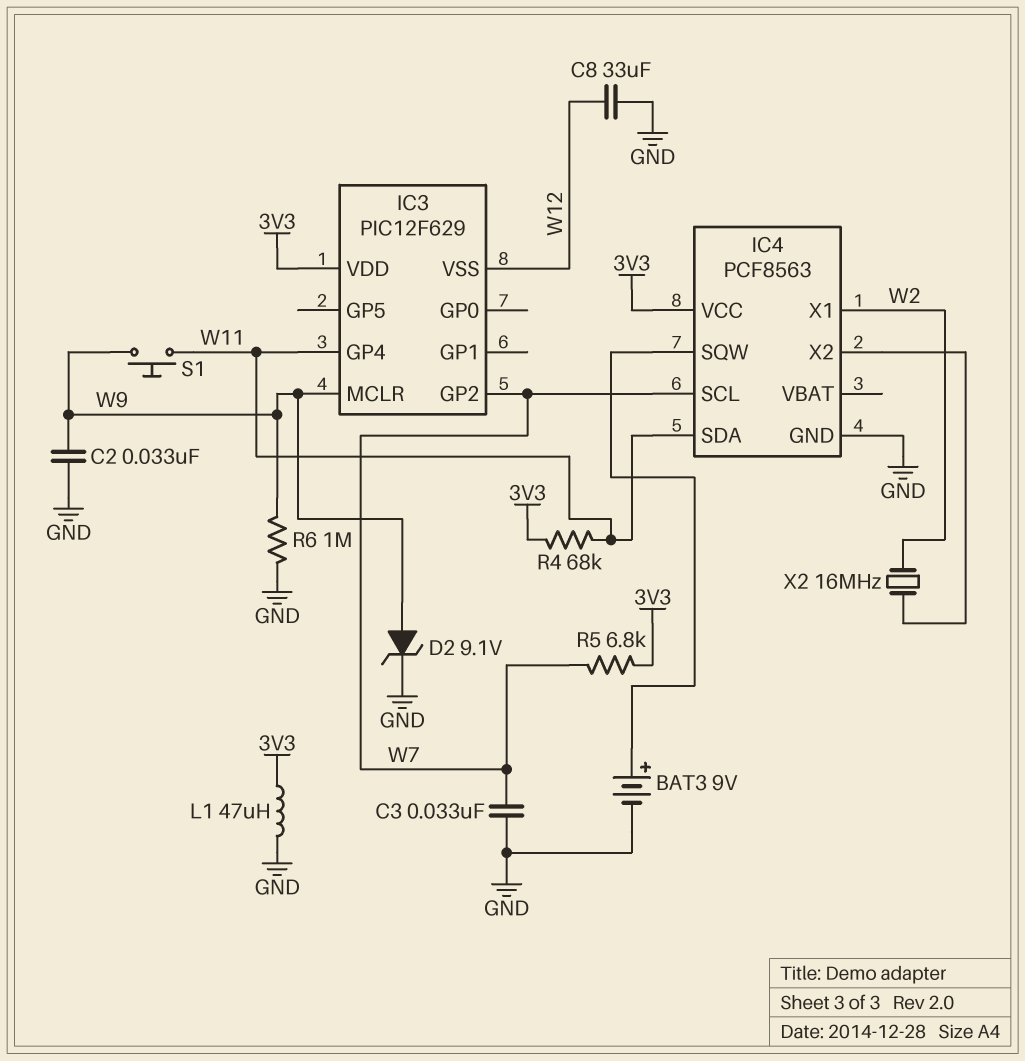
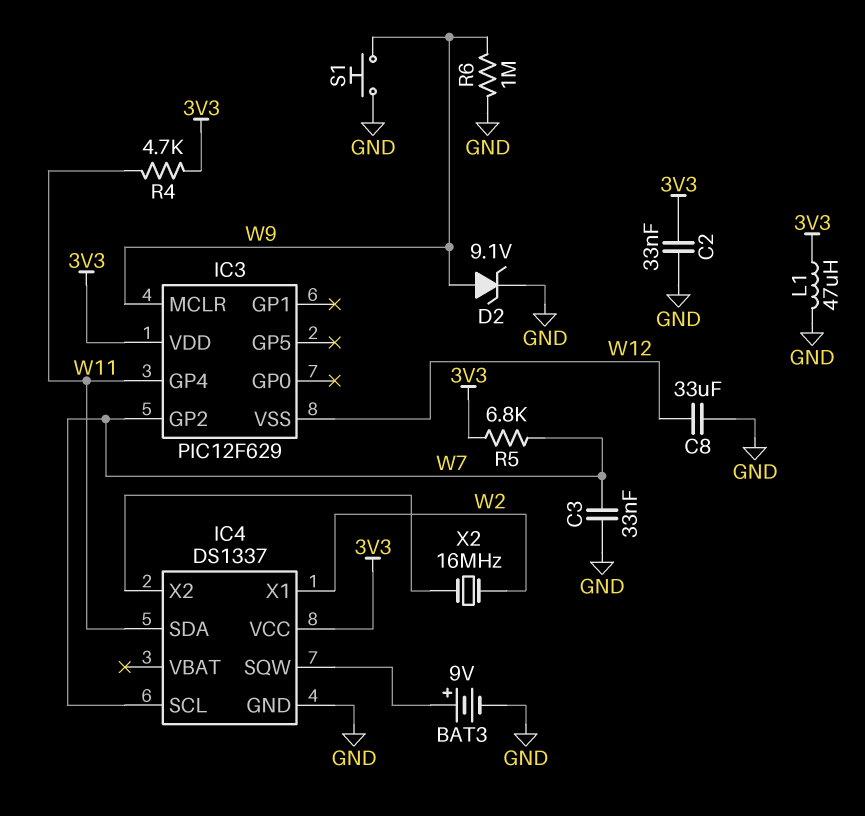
C2: 33nF (GND, W9) -> 33nF (3V3, GND)
IC4: PCF8563 -> DS1337
R4: 68k (3V3, W11) -> 4.7k (3V3, W11)
S1: button (W9, W11) -> button (GND, W9)

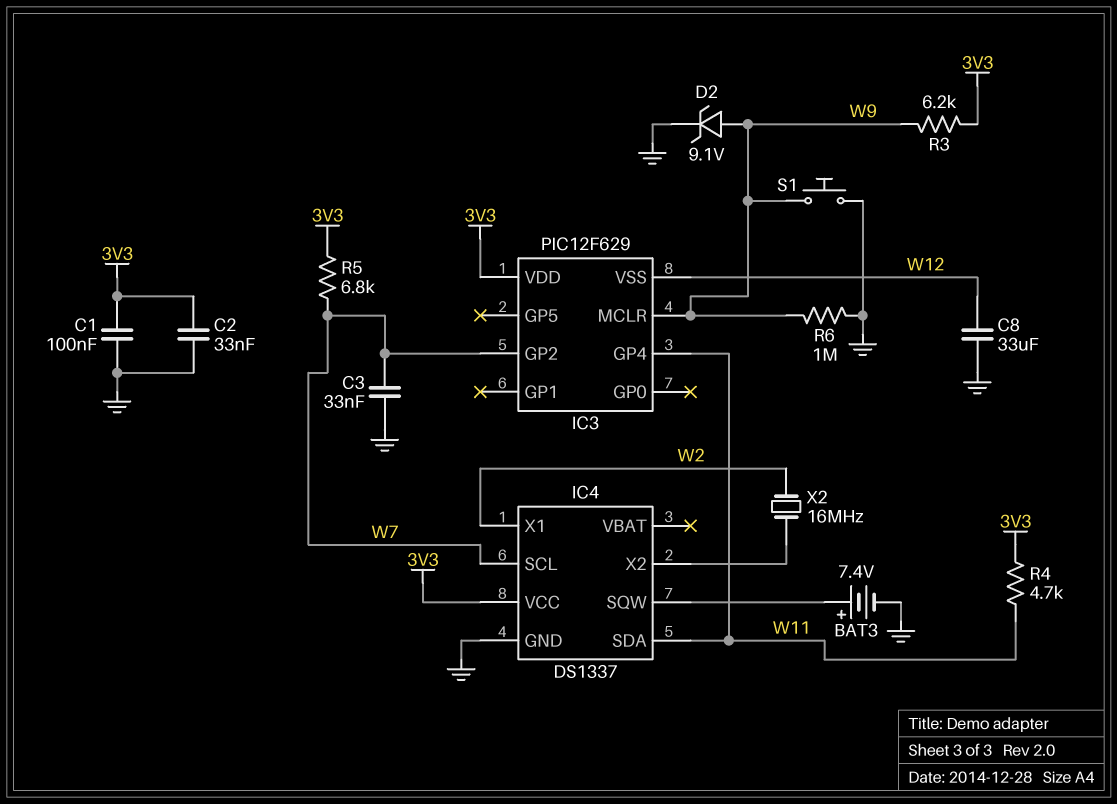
BAT3: 9V (plus IC4/SQW, minus GND) -> 7.4V (plus IC4/SQW, minus GND)
C1: none -> 100nF (3V3, GND)
L1: 47uH (3V3, GND) -> none
R3: none -> 6.2k (3V3, W9)

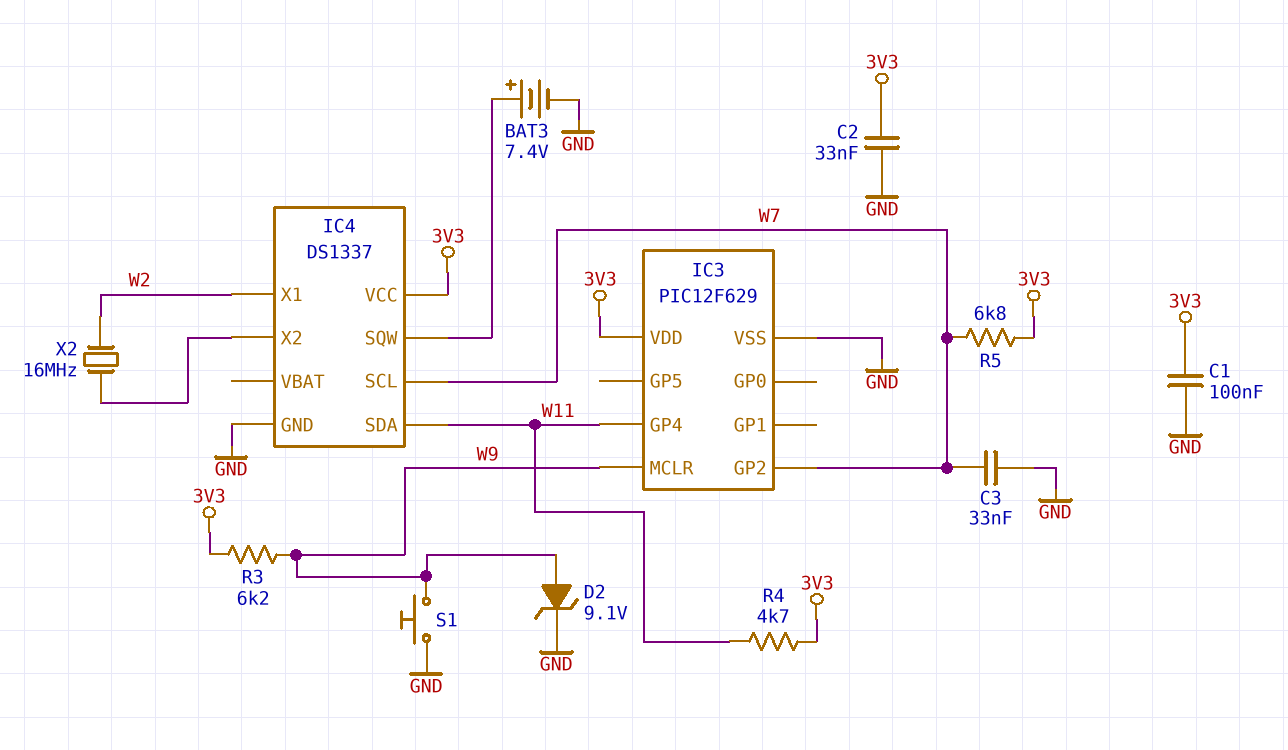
C8: 33uF (GND, W12) -> none
IC3 pin VSS: W12 -> GND
R6: 1M (GND, W9) -> none

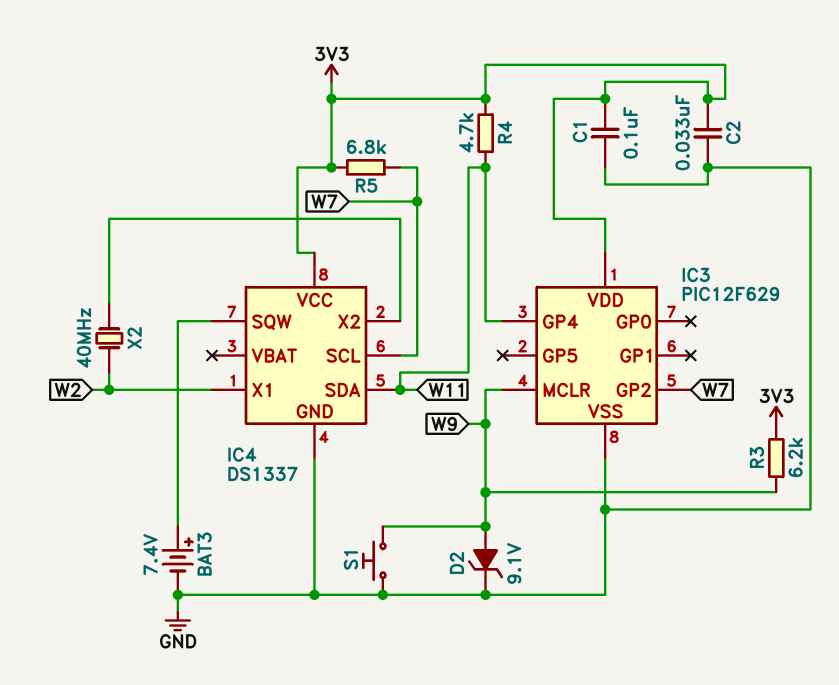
C3: 33nF (GND, W7) -> none
X2: 16MHz (IC4/X2, W2) -> 40MHz (IC4/X2, W2)

